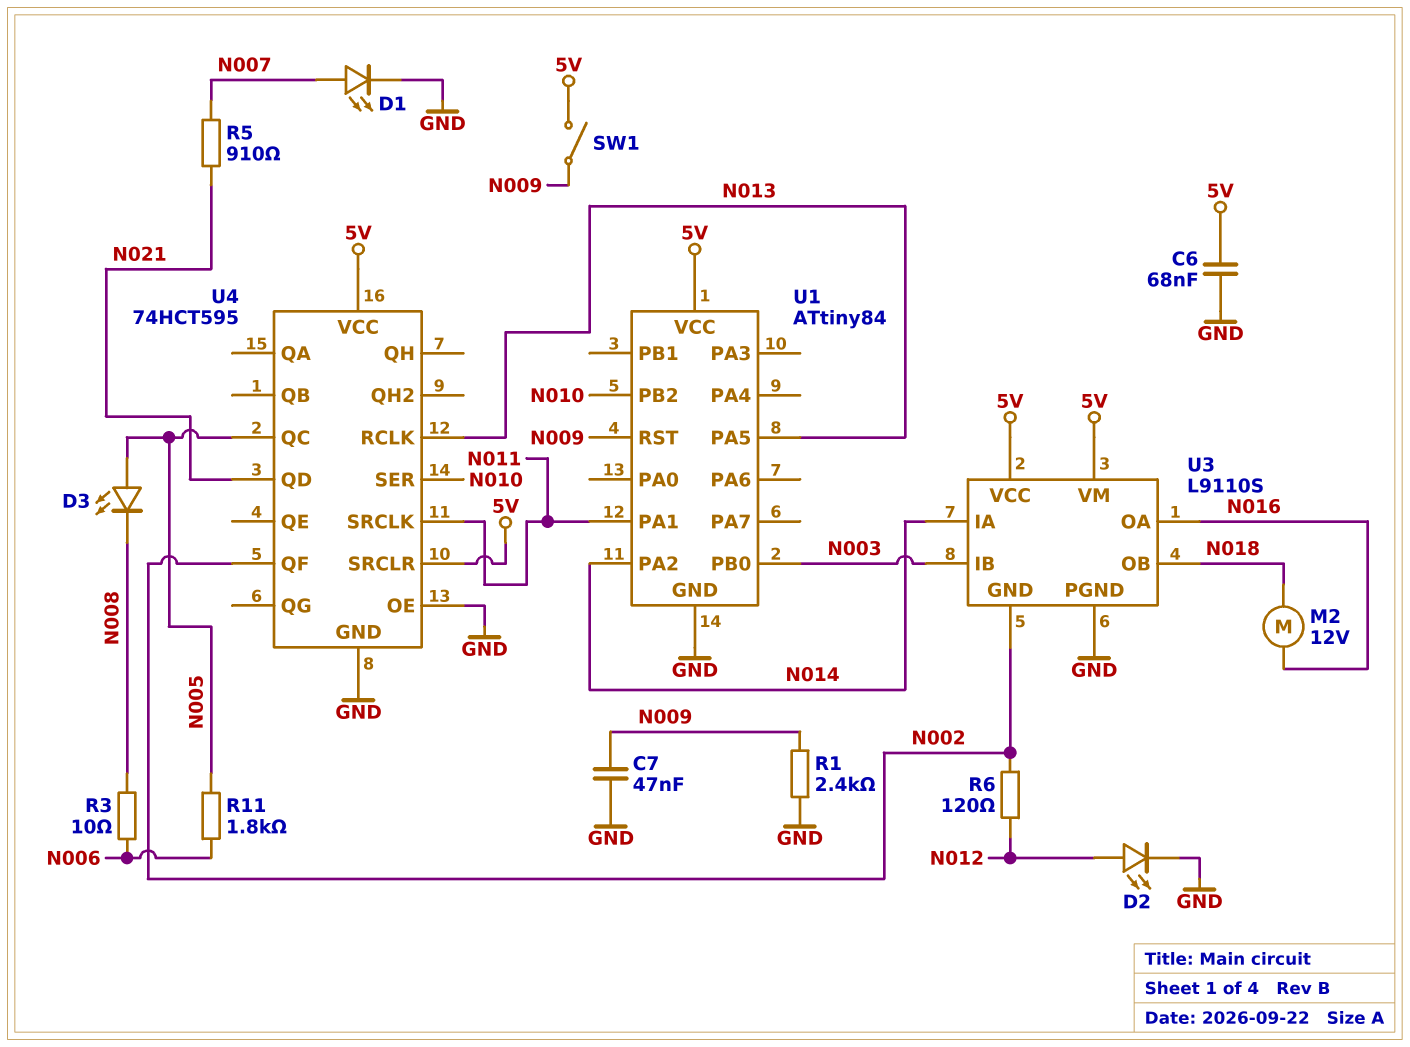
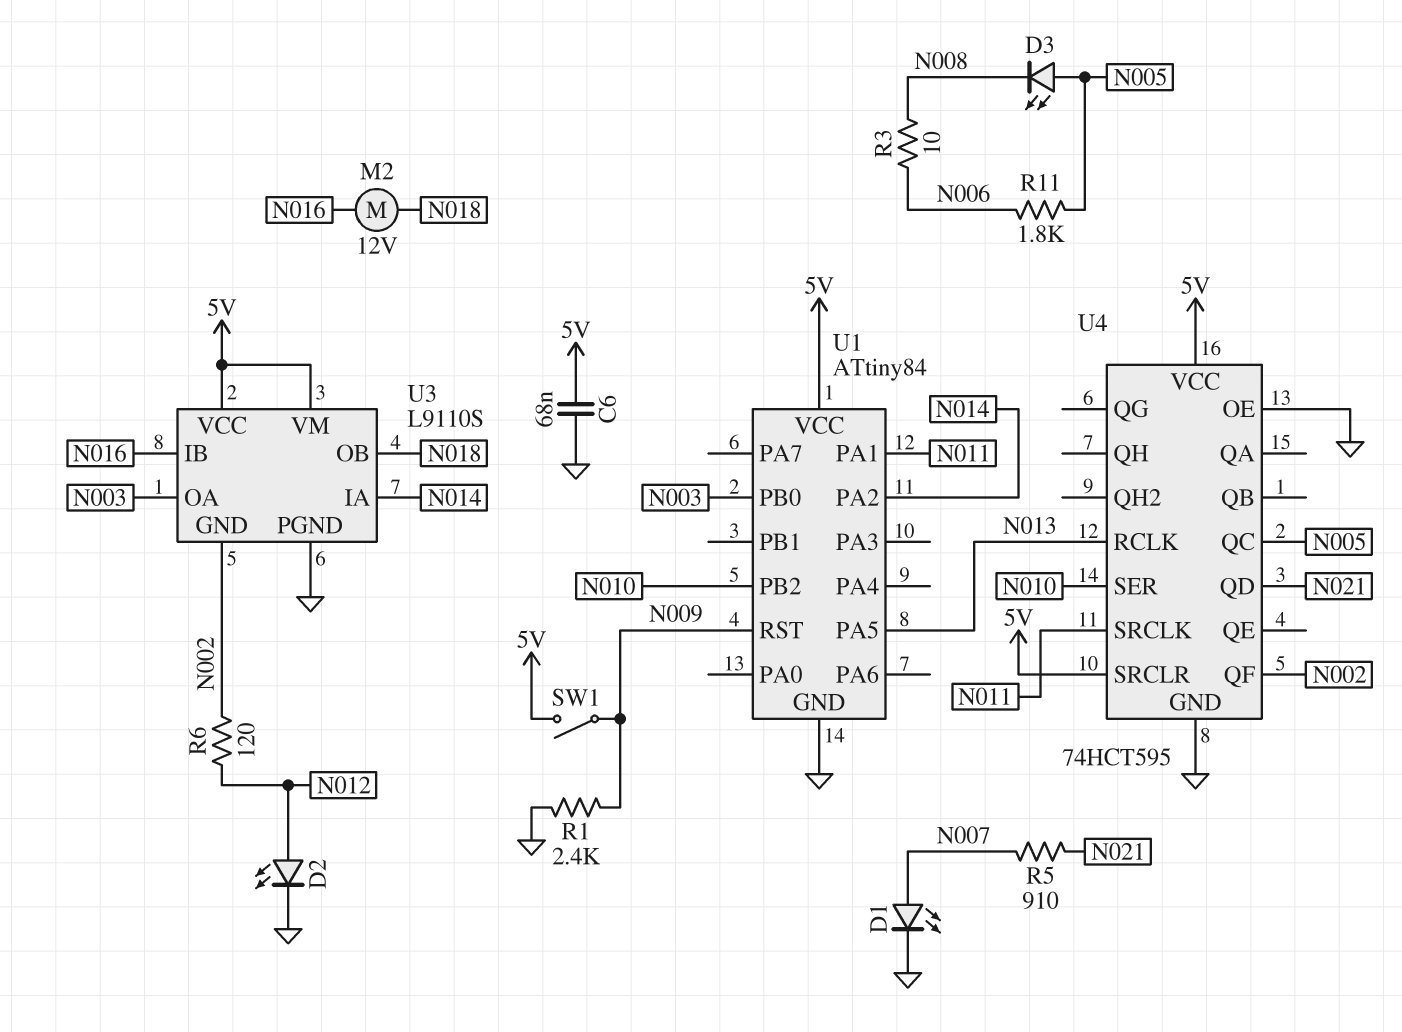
C7: 47nF (GND, N009) -> none
U3 pin IB: N003 -> N016
U3 pin OA: N016 -> N003

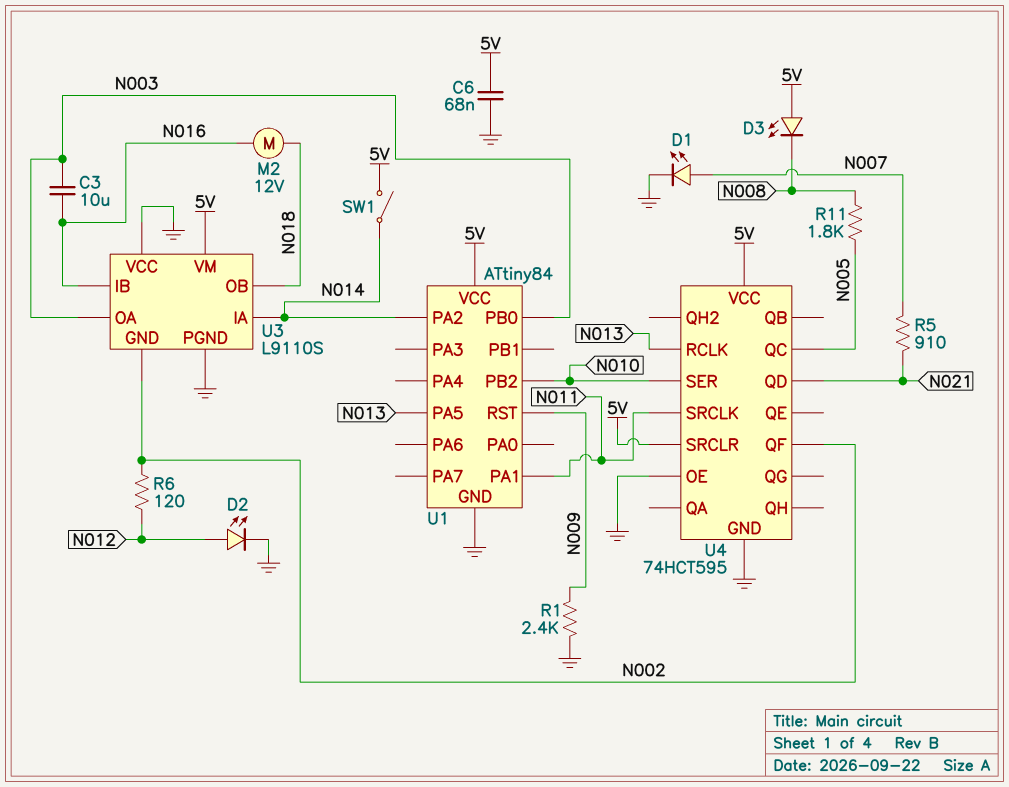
C3: none -> 10uF (N003, N016)
D3: LED (A N005, K N008) -> LED (A 5V, K N008)
R3: 10 (N006, N008) -> none
R11: 1.8k (N005, N006) -> 1.8k (N005, N008)
SW1: switch (5V, N009) -> switch (5V, N014)
U3 pin VCC: 5V -> GND

